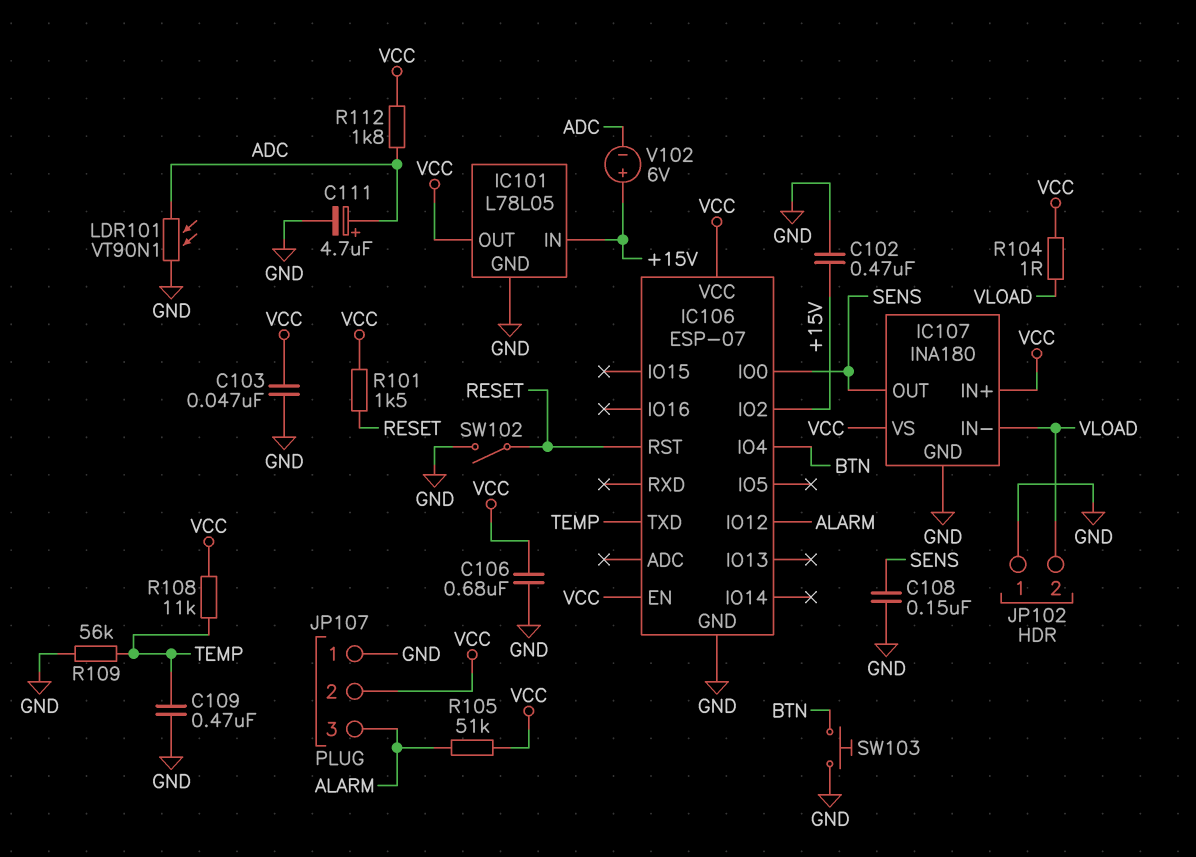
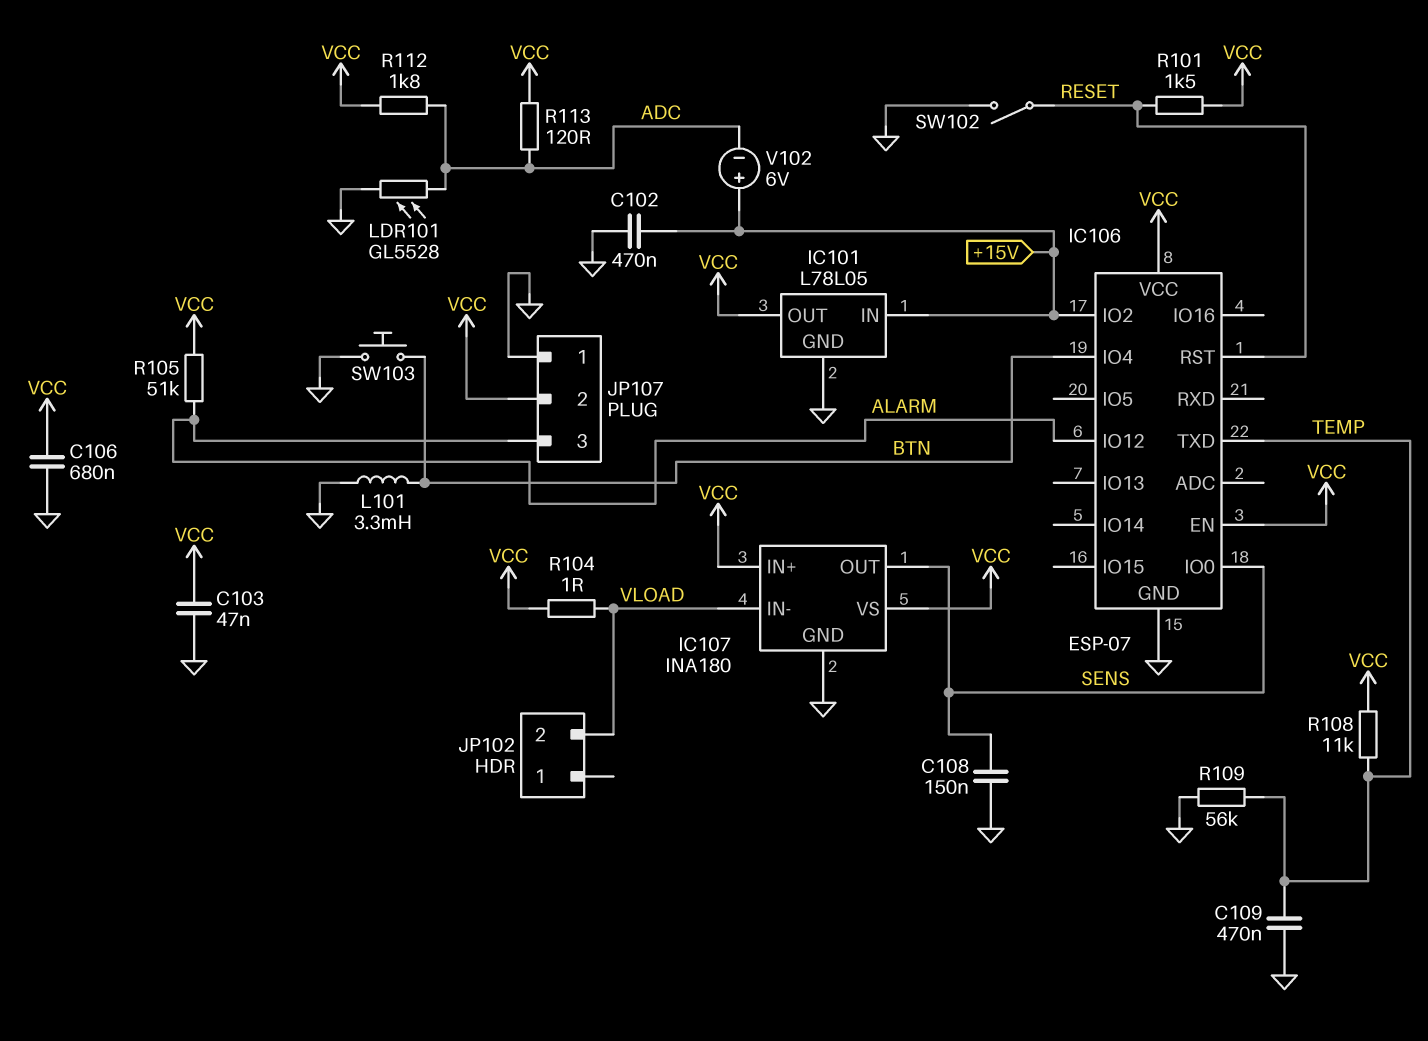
C111: 4.7uF (plus ADC, minus GND) -> none
JP102 pin 1: GND -> none
L101: none -> 3.3mH (BTN, GND)
LDR101: VT90N1 (ADC, GND) -> GL5528 (ADC, GND)
R113: none -> 120 (ADC, VCC)

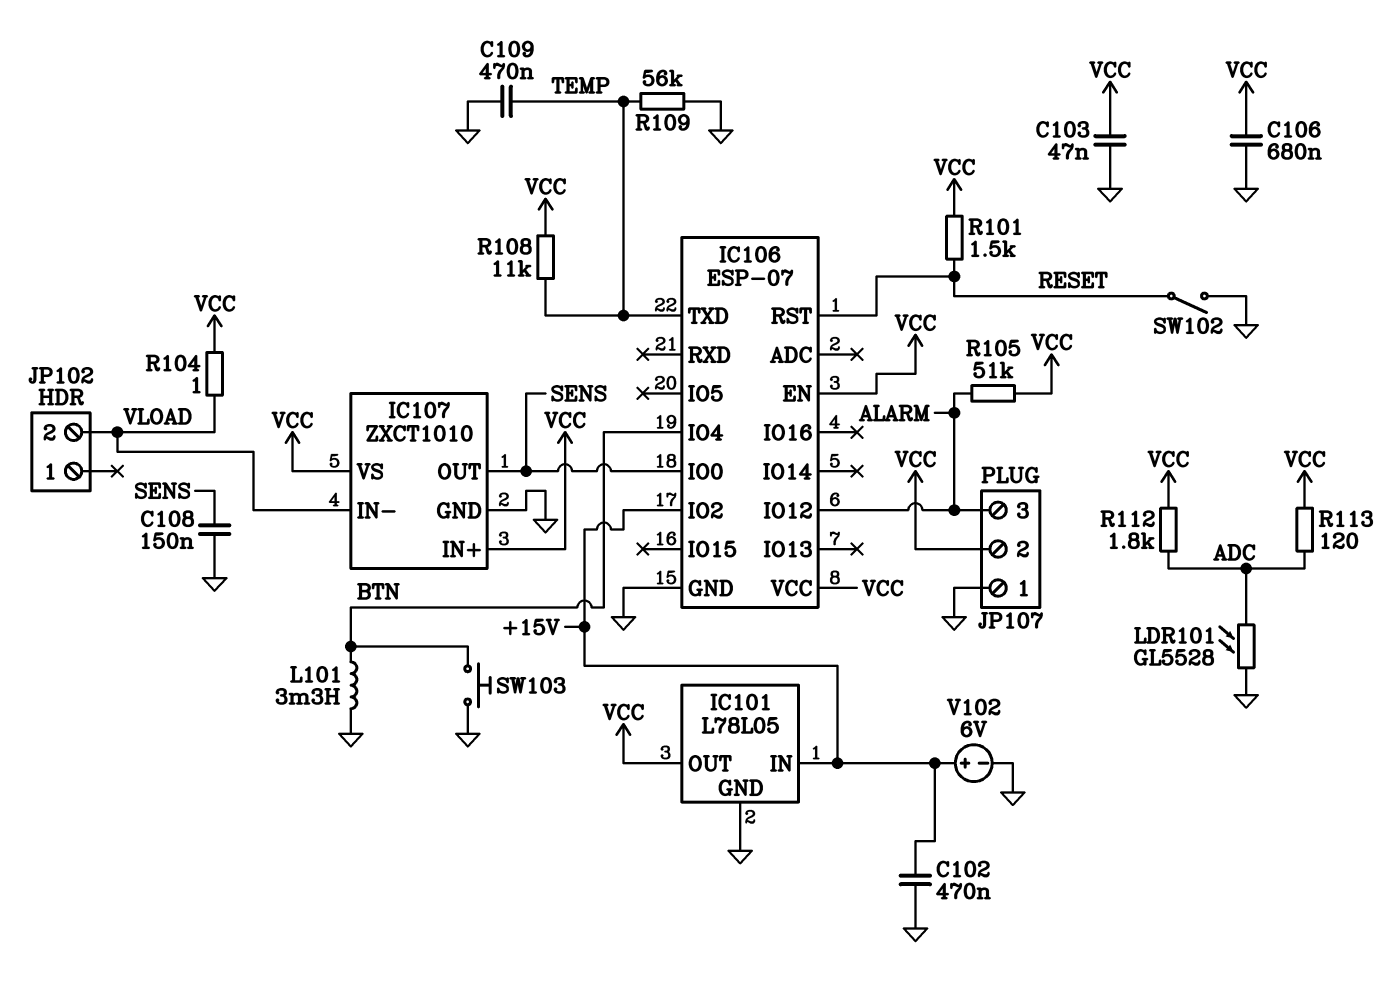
IC107: INA180 -> ZXCT1010
V102: 6V (plus +15V, minus ADC) -> 6V (plus +15V, minus GND)

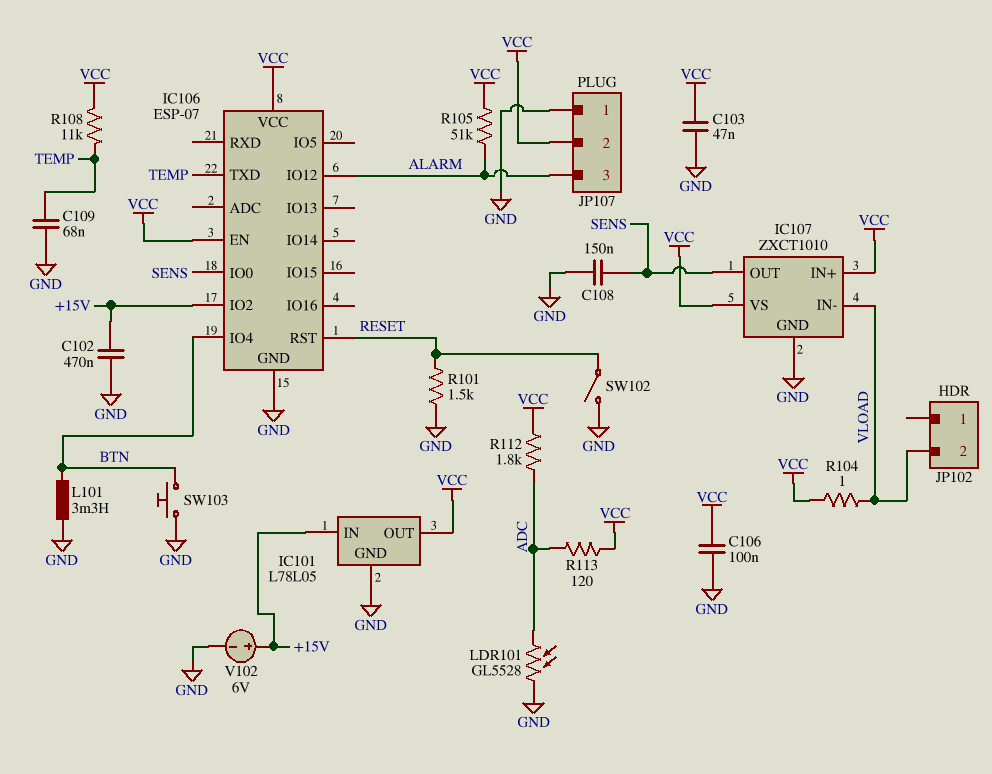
C106: 680nF (GND, VCC) -> 100nF (GND, VCC)
C109: 470nF (GND, TEMP) -> 68nF (GND, TEMP)
R101: 1.5k (RESET, VCC) -> 1.5k (GND, RESET)
R109: 56k (GND, TEMP) -> none

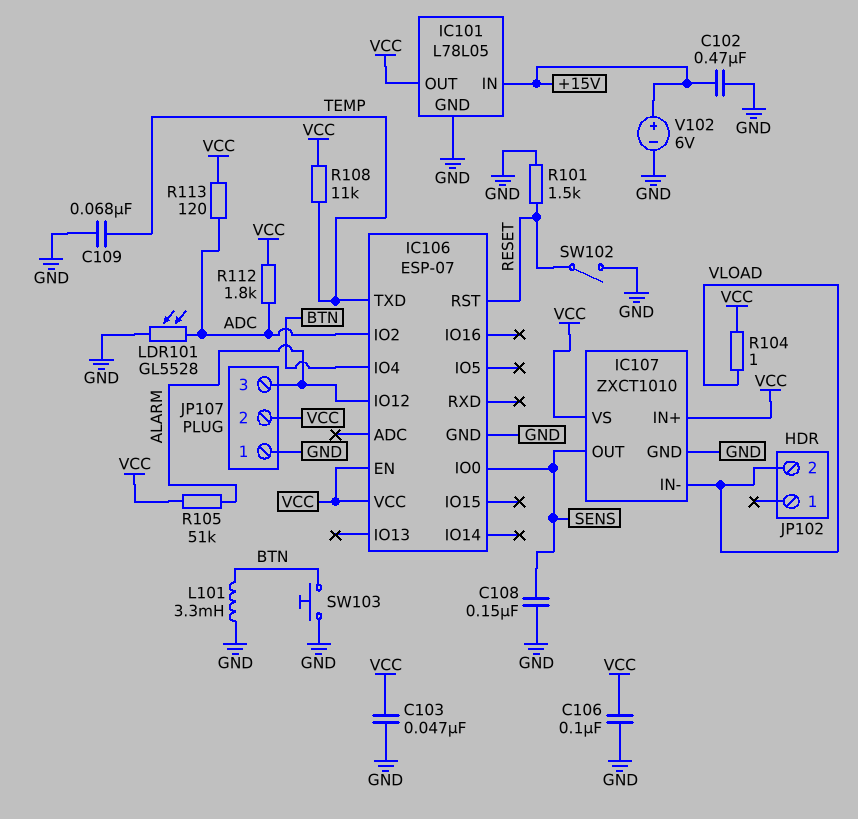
IC106 pin IO2: +15V -> ADC

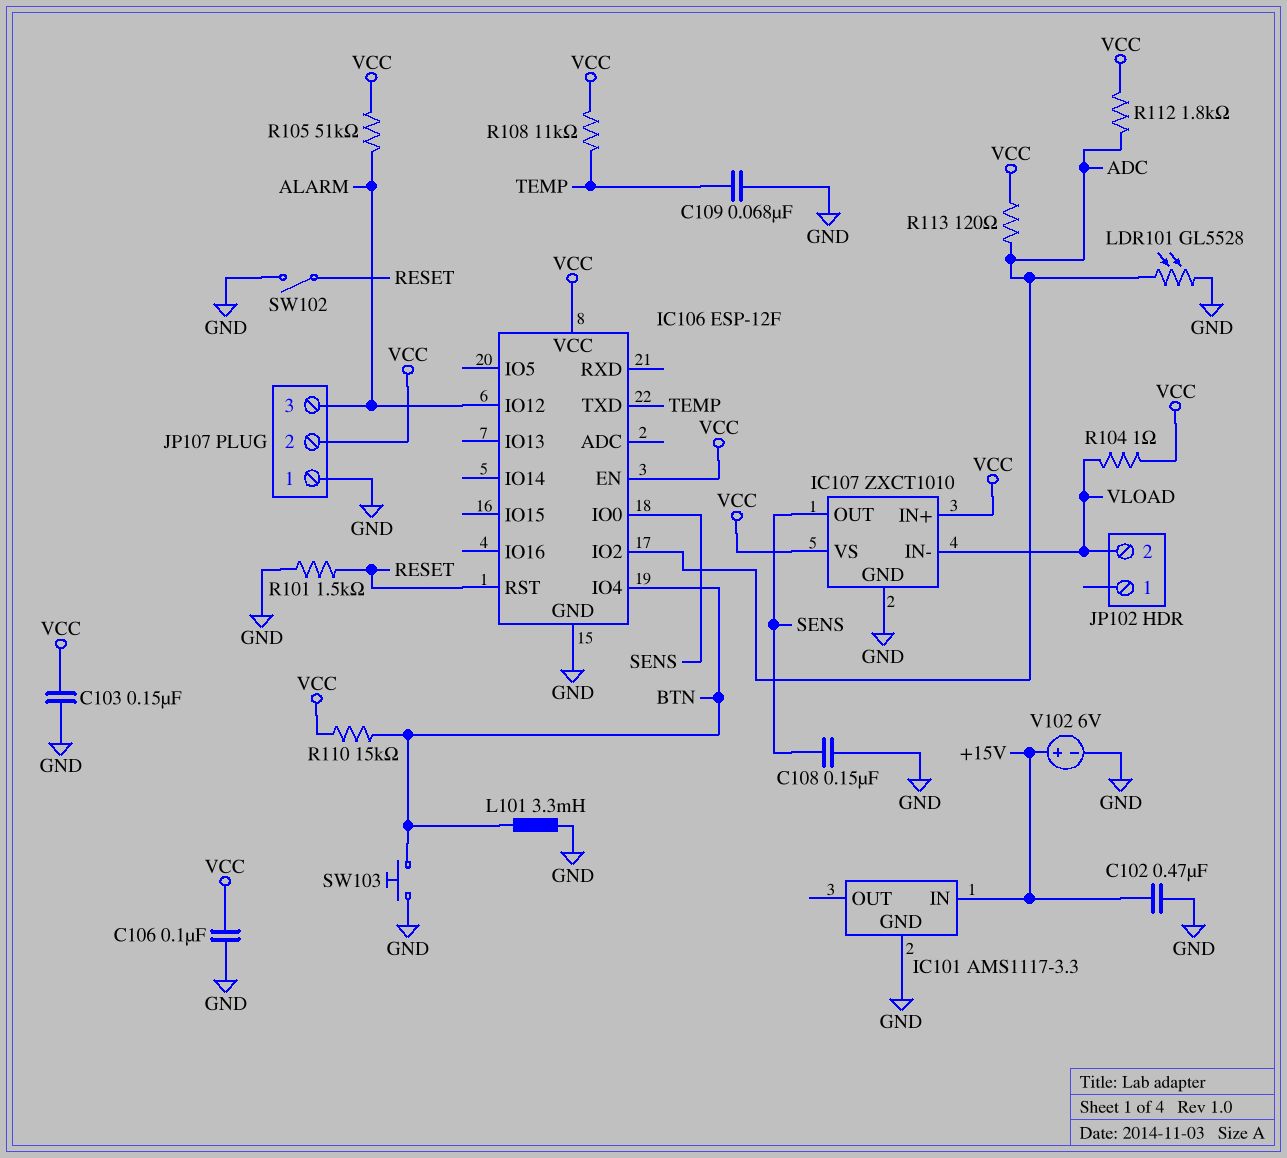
C103: 47nF (GND, VCC) -> 150nF (GND, VCC)
IC101: L78L05 -> AMS1117-3.3
IC101 pin OUT: VCC -> none
IC106: ESP-07 -> ESP-12F
R110: none -> 15k (BTN, VCC)

